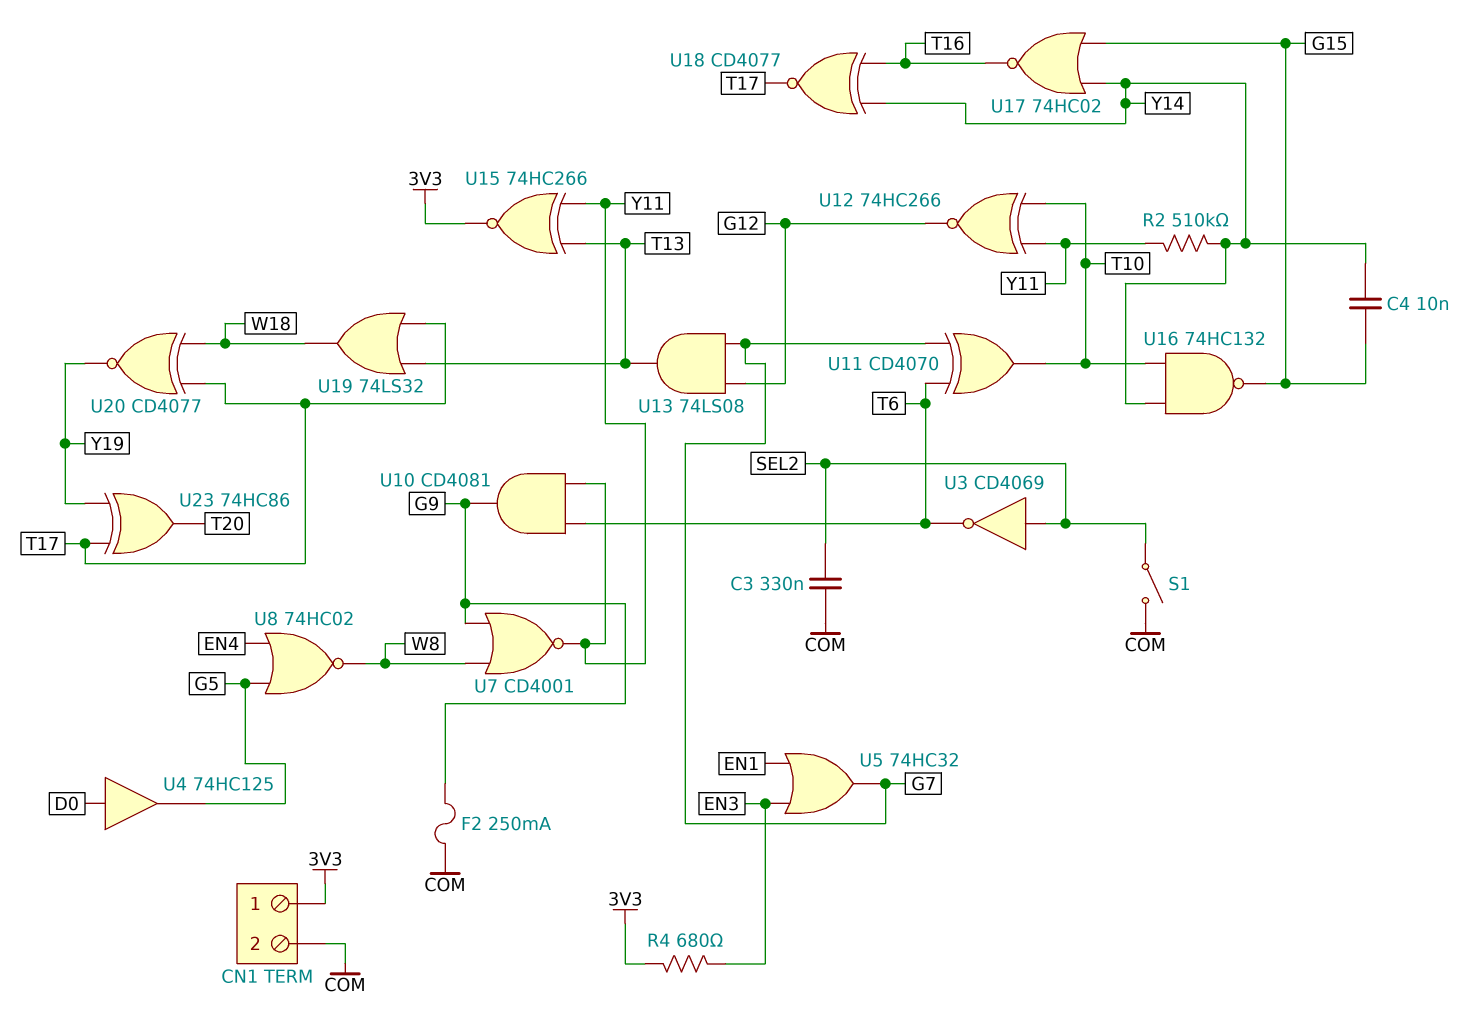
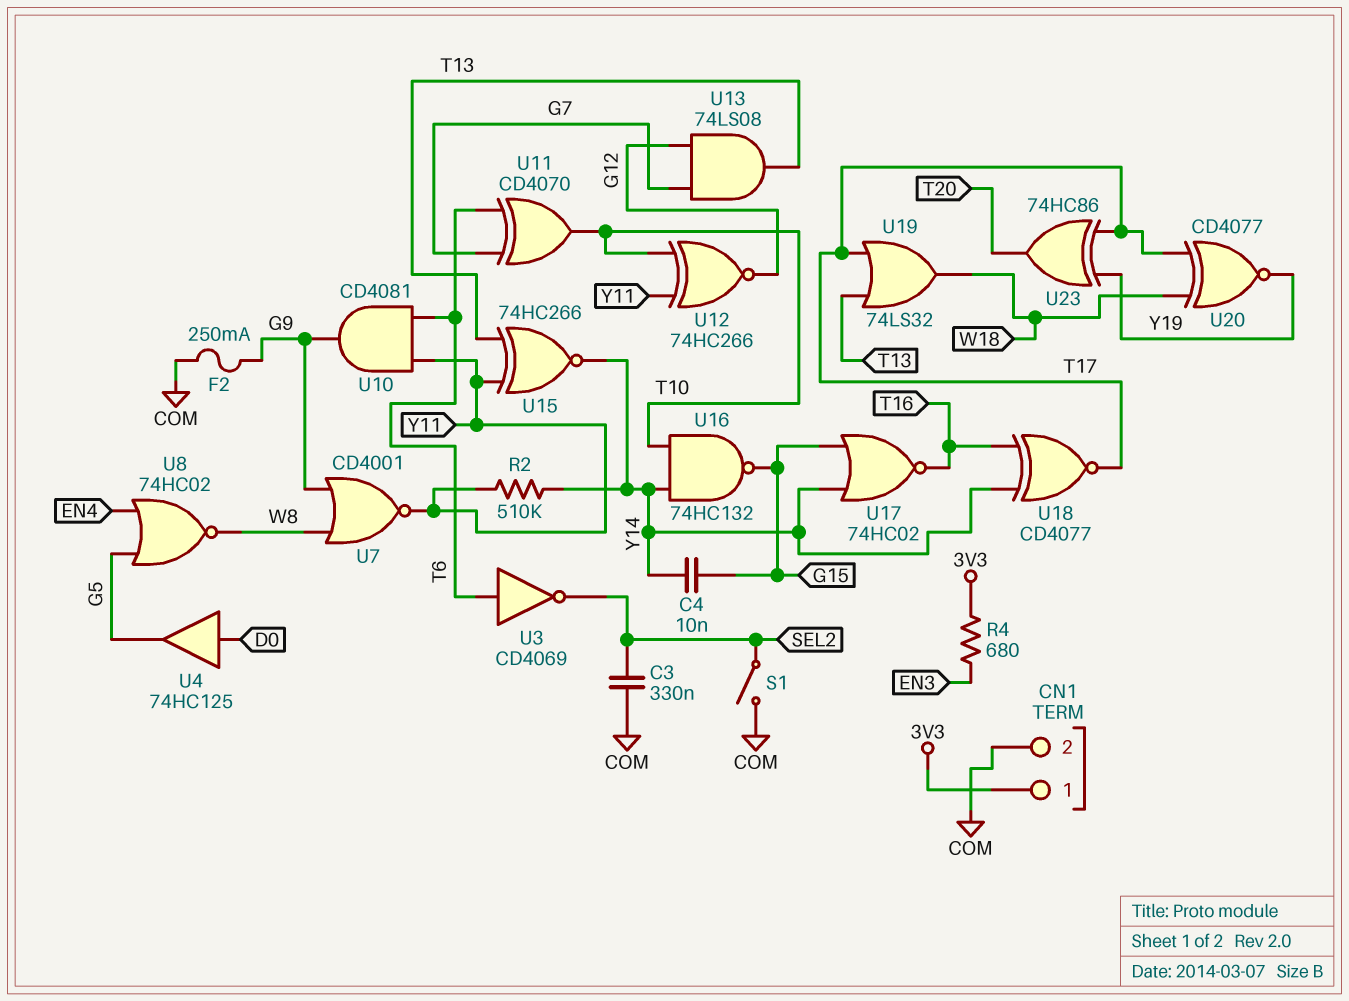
U3: NOT CD4069 (in SEL2, out T6) -> NOT CD4069 (in T6, out SEL2)
U5: OR 74HC32 (in EN1, in EN3, out G7) -> none
U15: XNOR 74HC266 (in T13, in Y11, out 3V3) -> XNOR 74HC266 (in T13, in Y11, out Y14)

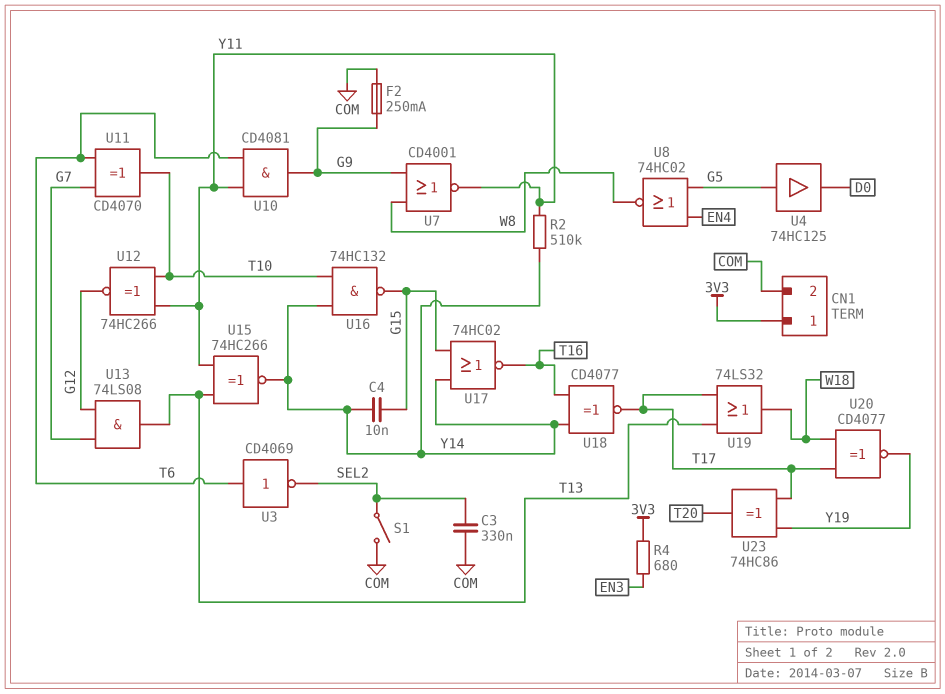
U4: buffer 74HC125 (in D0, out G5) -> buffer 74HC125 (in G5, out D0)

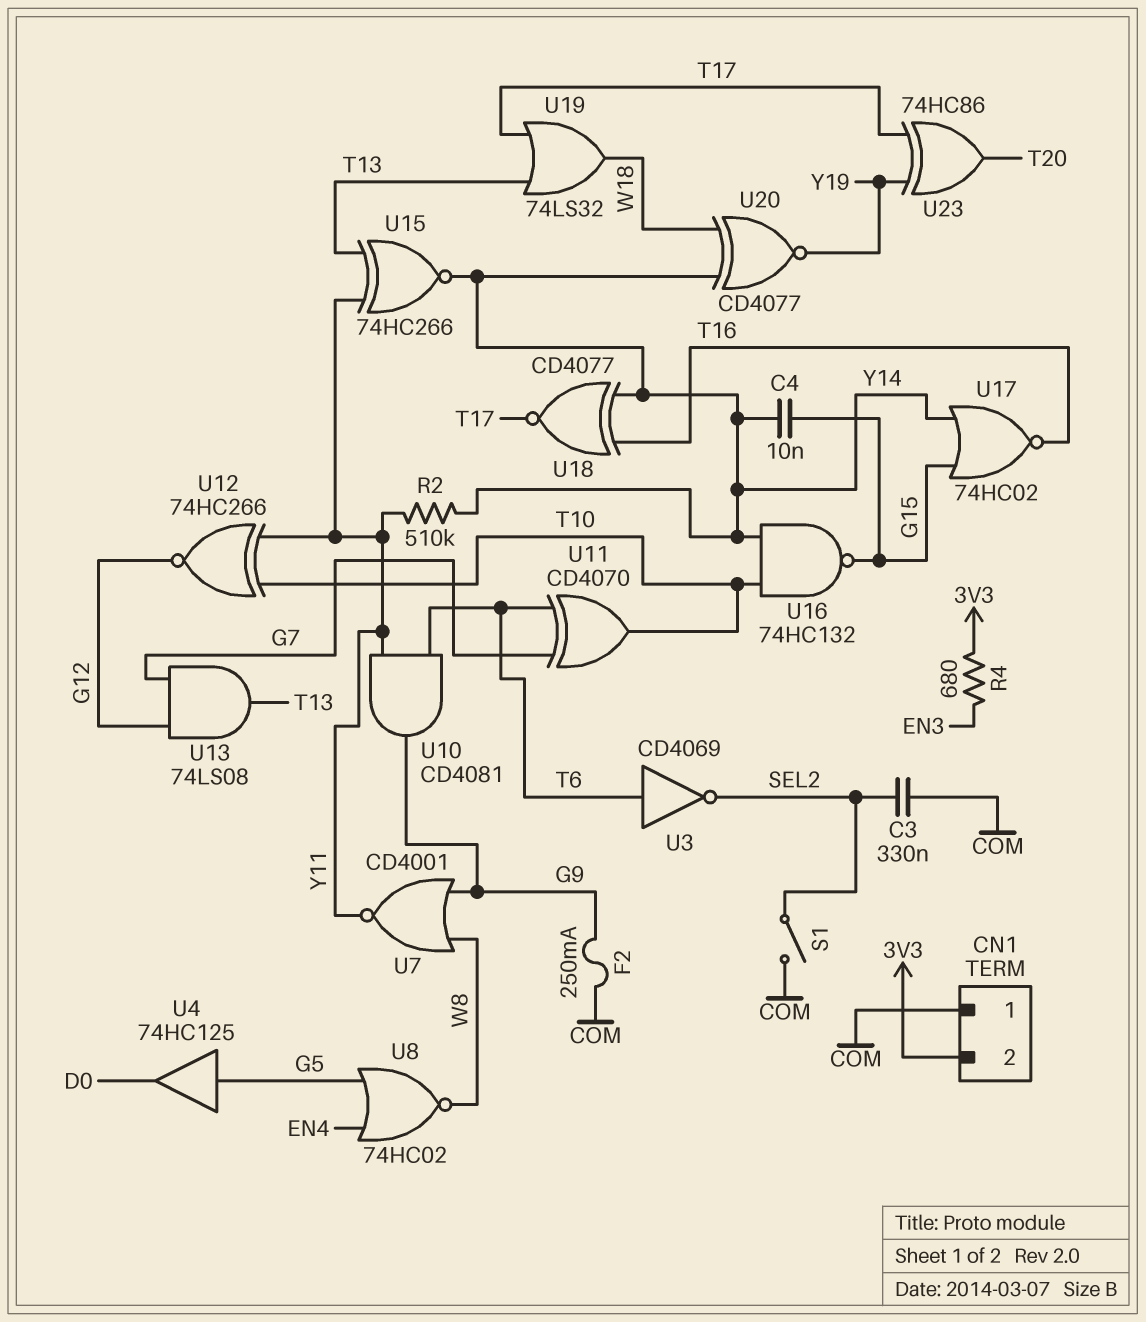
CN1 pin 1: 3V3 -> COM
CN1 pin 2: COM -> 3V3
U20: XNOR CD4077 (in T17, in W18, out Y19) -> XNOR CD4077 (in W18, in Y14, out Y19)

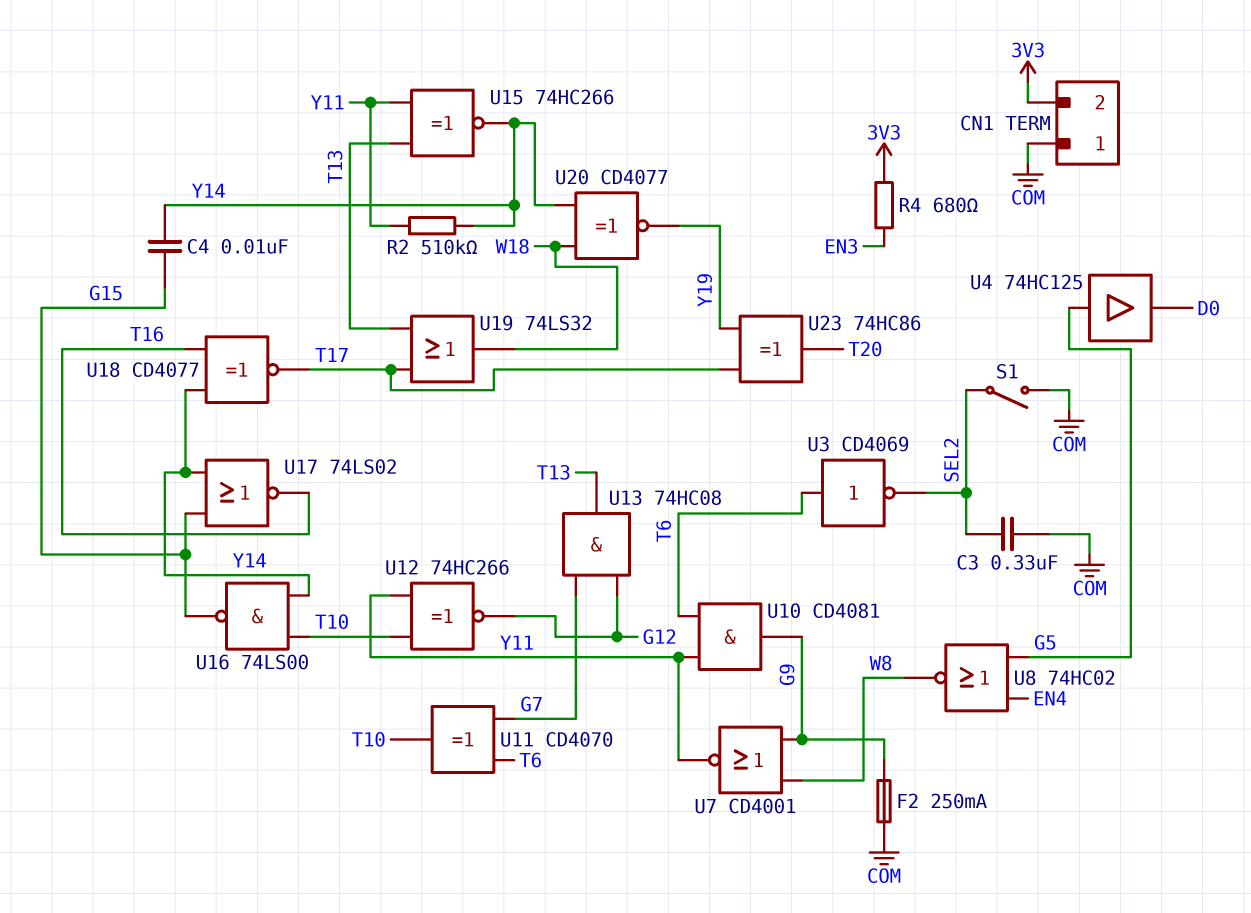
U13: AND 74LS08 (in G7, in G12, out T13) -> AND 74HC08 (in G7, in G12, out T13)
U16: NAND 74HC132 (in T10, in Y14, out G15) -> NAND 74LS00 (in T10, in Y14, out G15)
U17: NOR 74HC02 (in G15, in Y14, out T16) -> NOR 74LS02 (in G15, in Y14, out T16)

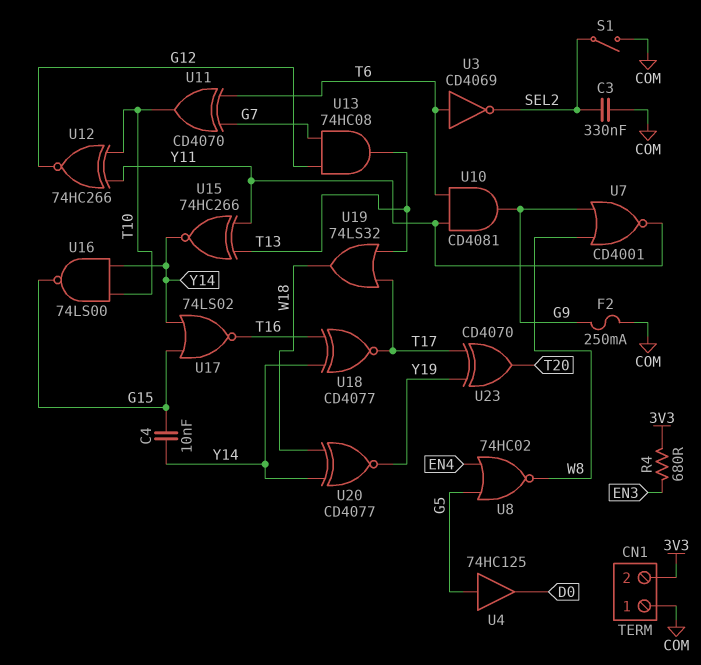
R2: 510k (Y11, Y14) -> none
U23: XOR 74HC86 (in T17, in Y19, out T20) -> XOR CD4070 (in T17, in Y19, out T20)

